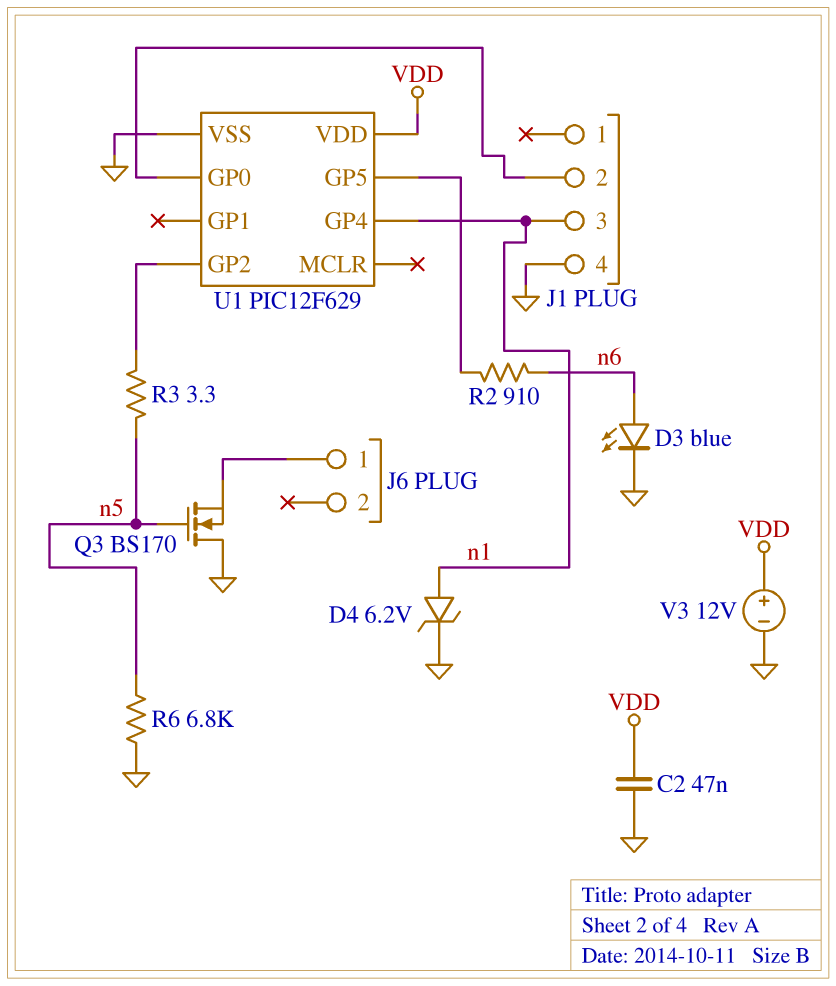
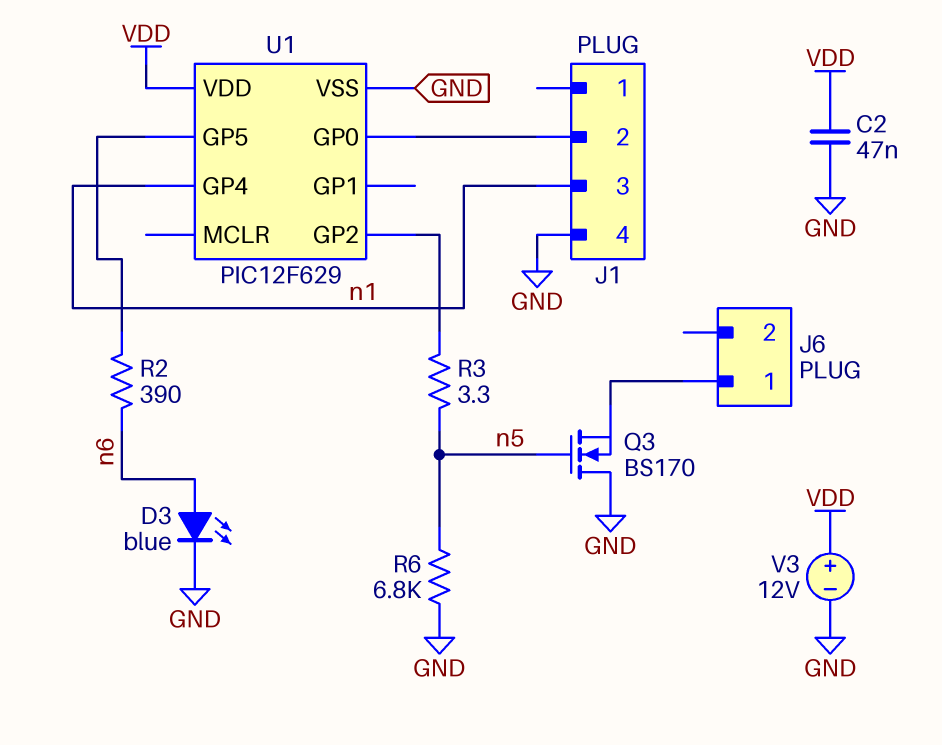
D4: zener 6.2V (A n1, K GND) -> none
R2: 910 (U1/GP5, n6) -> 390 (U1/GP5, n6)

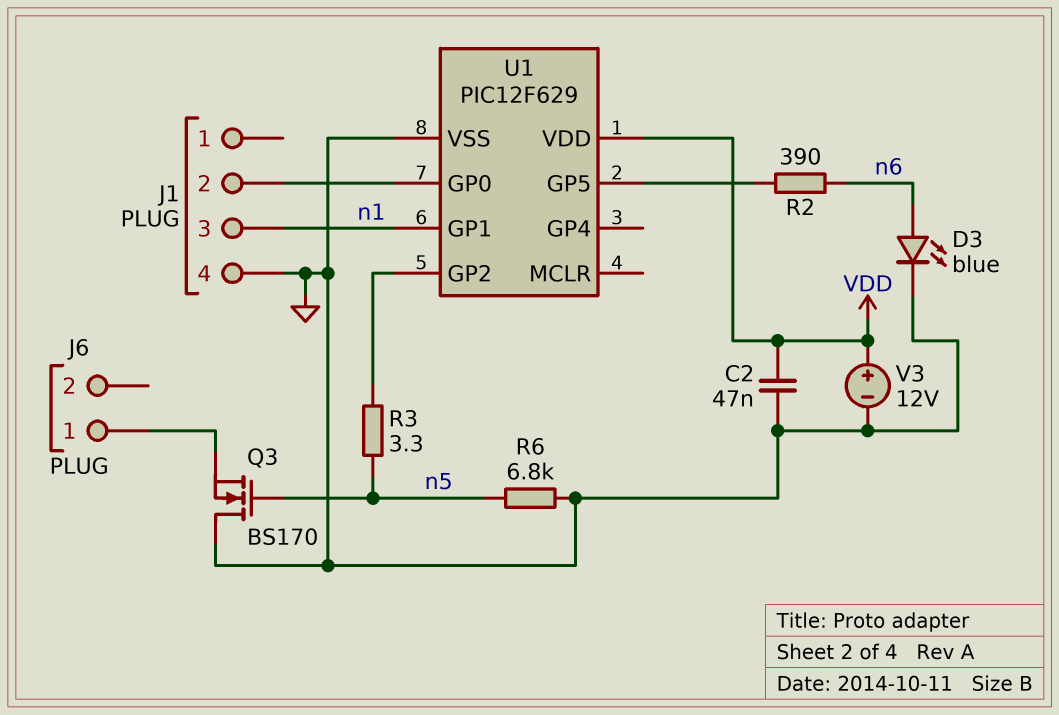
U1 pin GP1: none -> n1
U1 pin GP4: n1 -> none

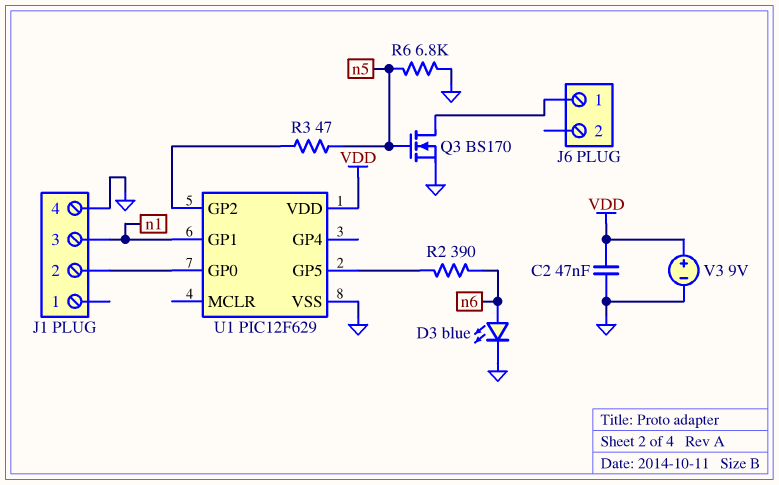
Q3: NMOS BS170 (G n5, D GND, S J6/1) -> NMOS BS170 (G n5, D J6/1, S GND)
R3: 3.3 (U1/GP2, n5) -> 47 (U1/GP2, n5)
V3: 12V (plus VDD, minus GND) -> 9V (plus VDD, minus GND)

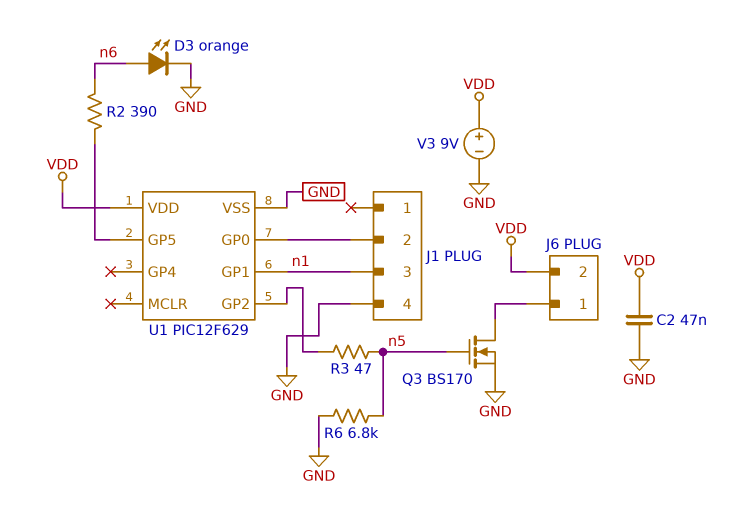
D3: LED blue (A n6, K GND) -> LED orange (A n6, K GND)
J6 pin 2: none -> VDD

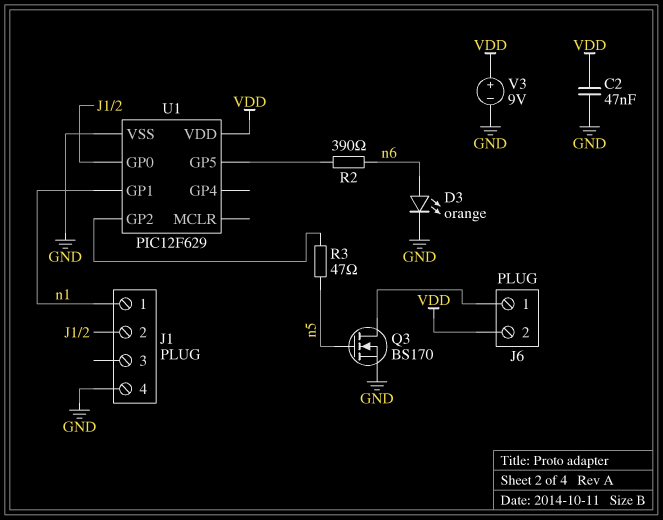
J1 pin 1: none -> n1
J1 pin 3: n1 -> none
R6: 6.8k (GND, n5) -> none

